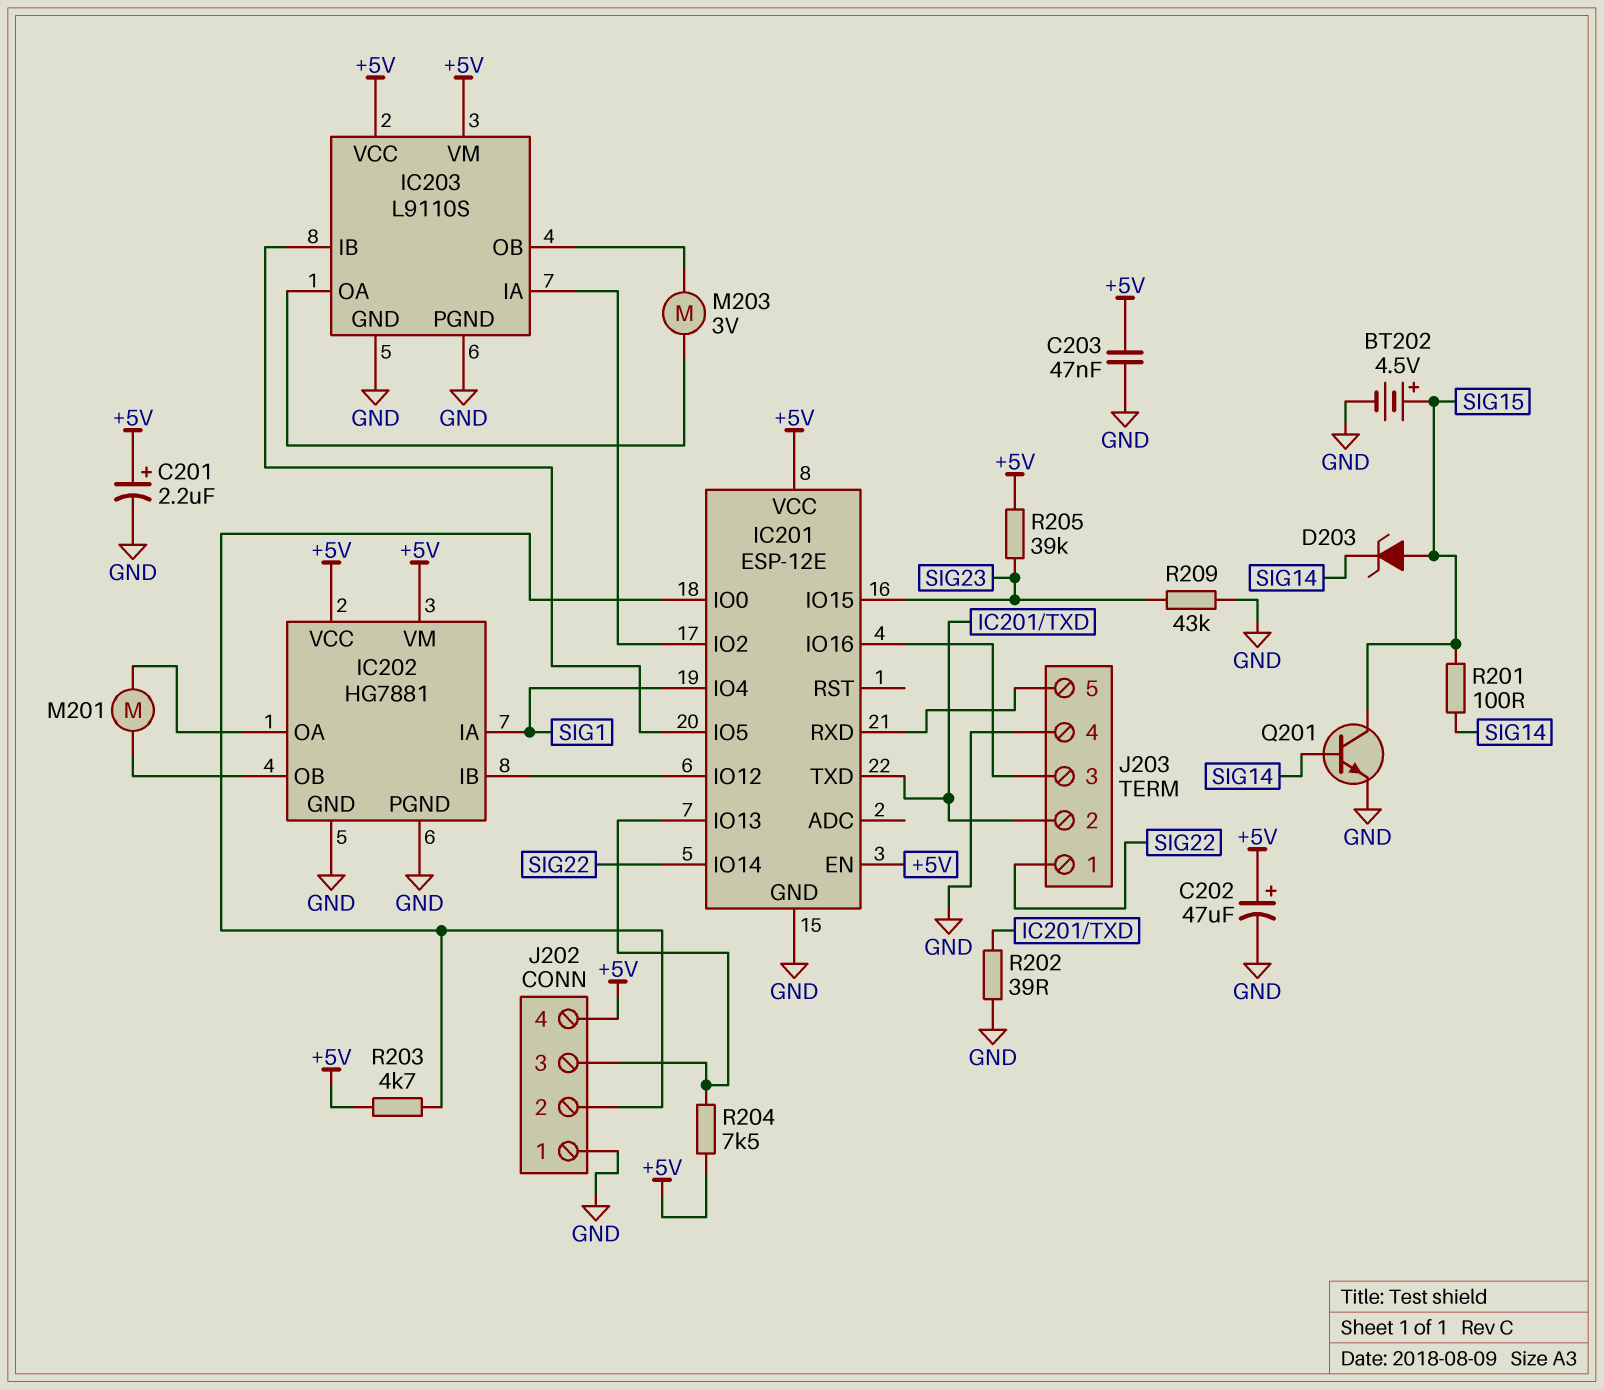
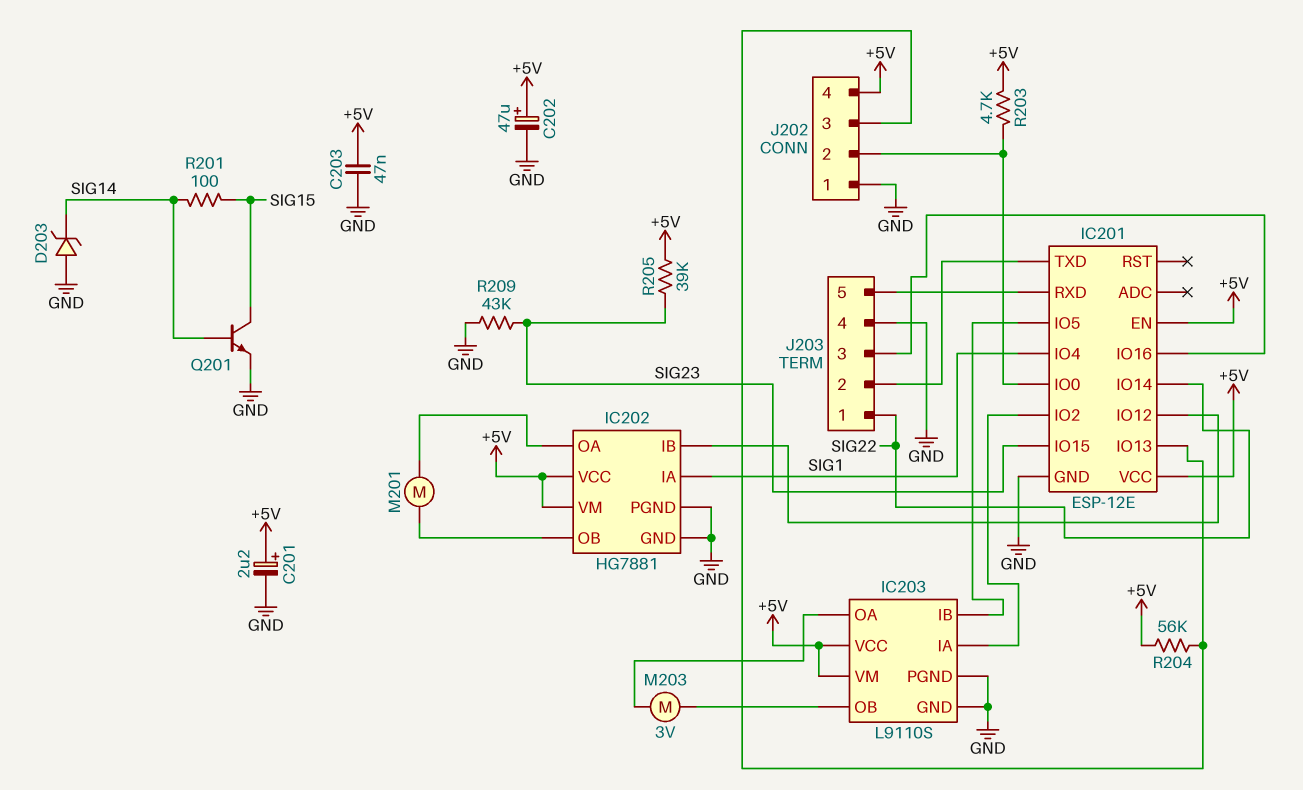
BT202: 4.5V (plus SIG15, minus GND) -> none
D203: zener (A SIG15, K SIG14) -> zener (A GND, K SIG14)
R202: 39 (GND, IC201/TXD) -> none
R204: 7.5k (+5V, IC201/IO13) -> 56k (+5V, IC201/IO13)

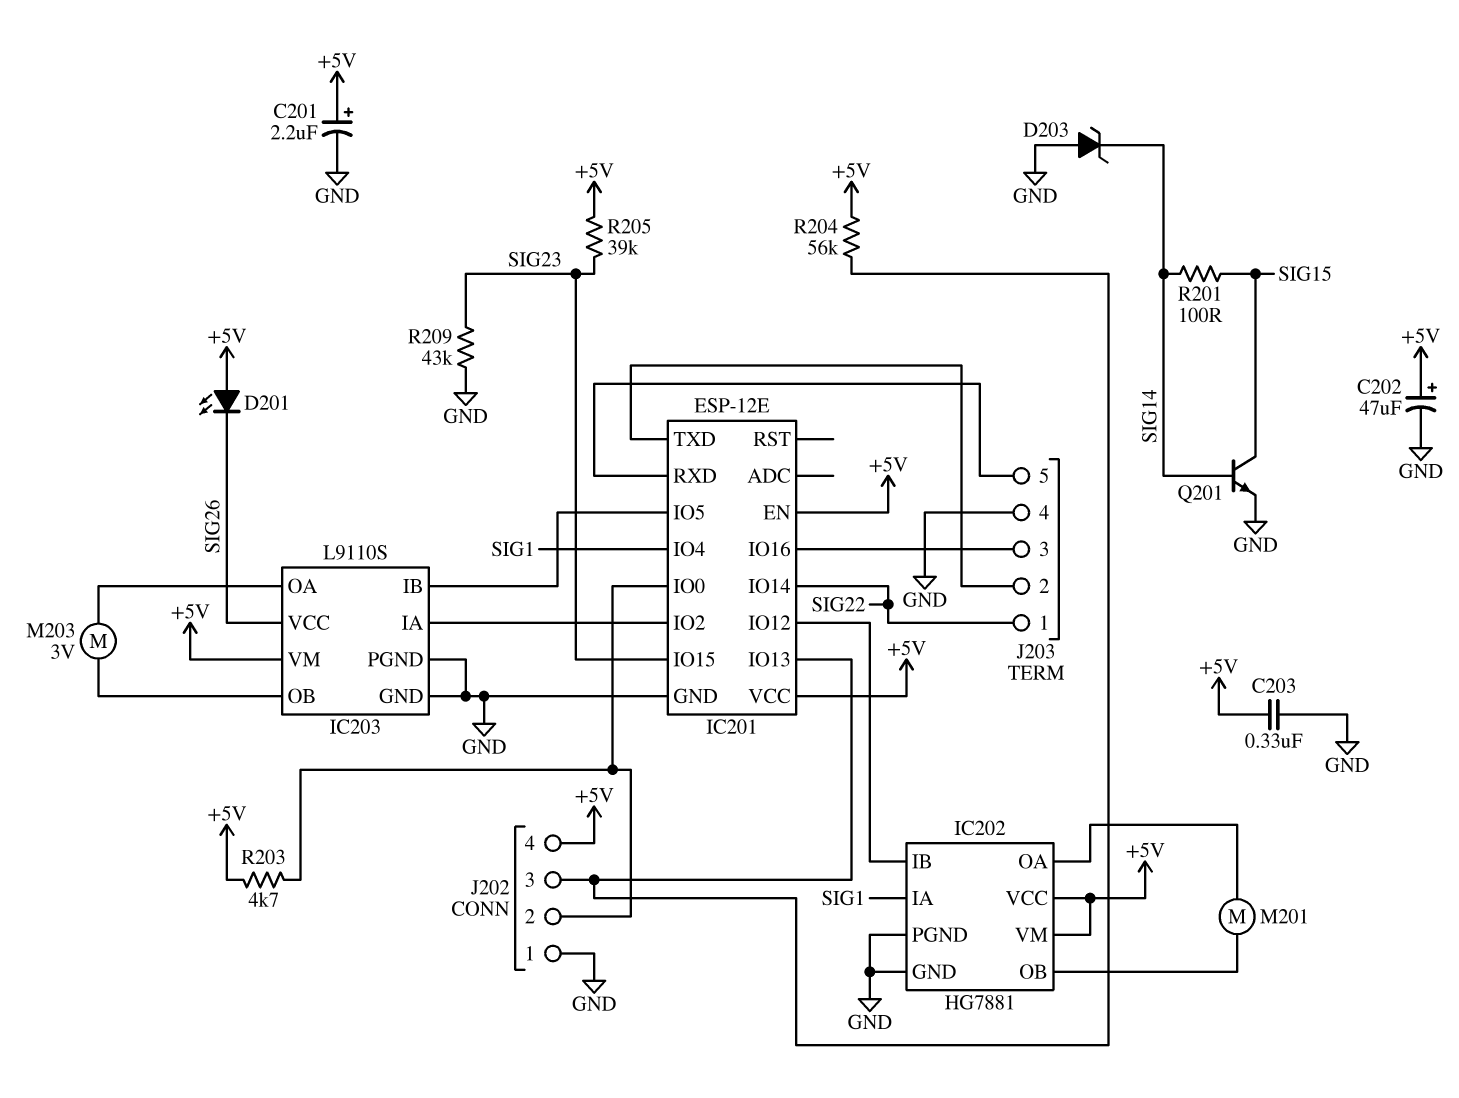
C203: 47nF (+5V, GND) -> 330nF (+5V, GND)
D201: none -> LED (A +5V, K SIG26)
IC203 pin VCC: +5V -> SIG26

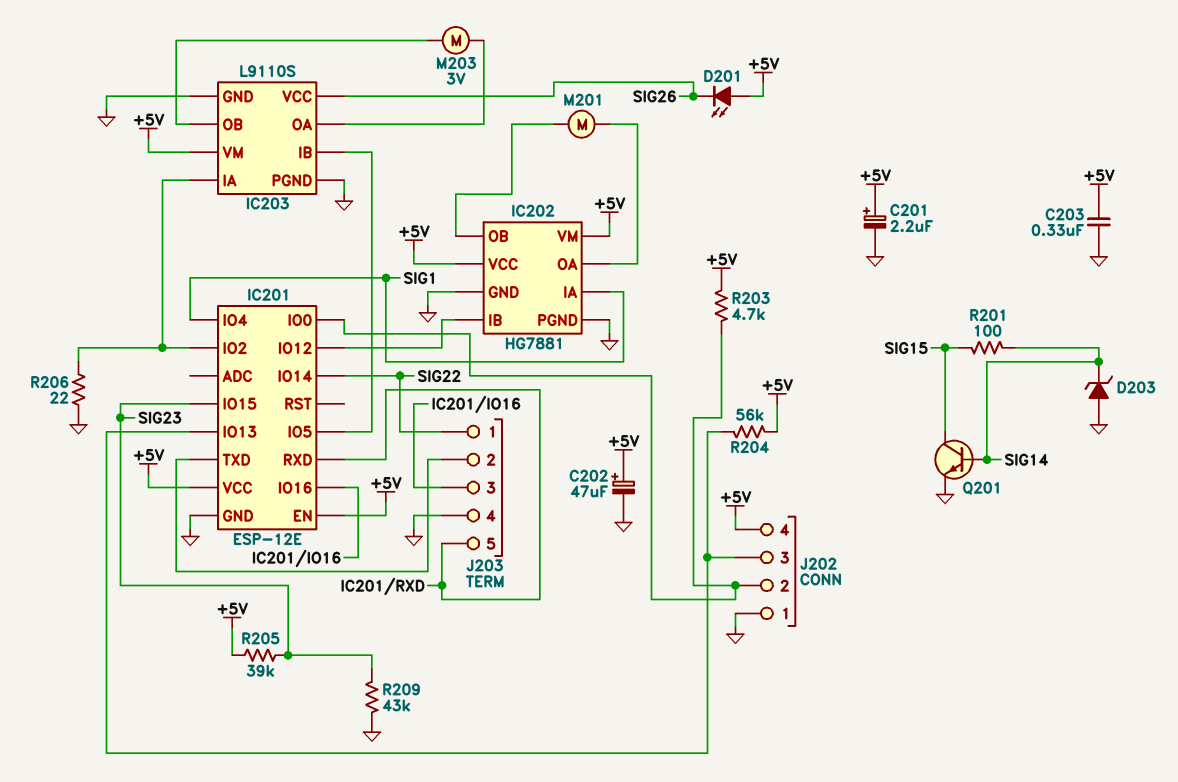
R206: none -> 22 (GND, IC201/IO2)

